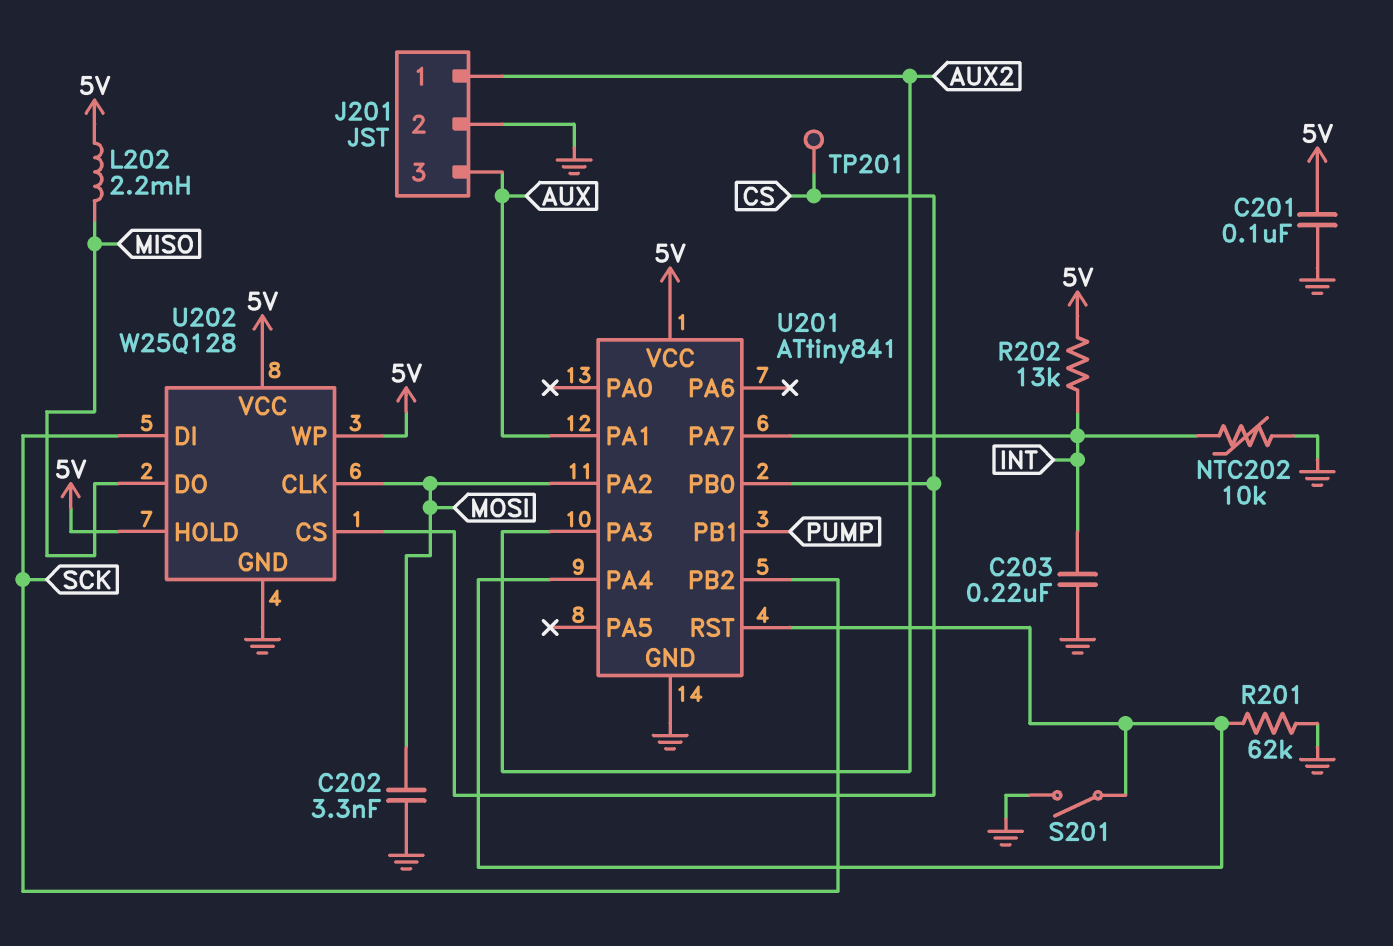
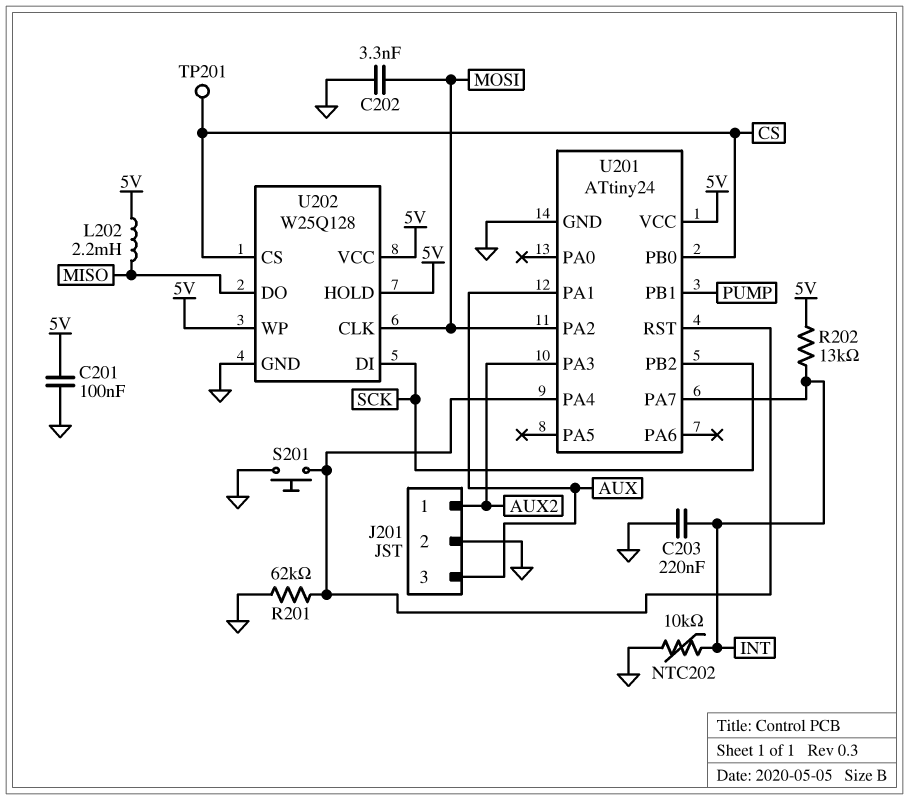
S201: switch (GND, U201/PA4) -> button (GND, U201/PA4)
U201: ATtiny841 -> ATtiny24

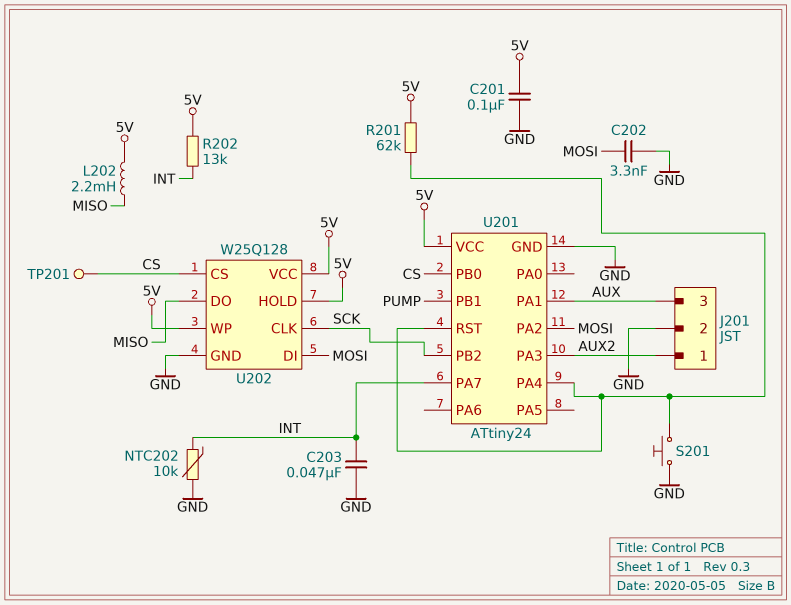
C203: 220nF (GND, INT) -> 47nF (GND, INT)
R201: 62k (GND, U201/PA4) -> 62k (5V, U201/PA4)
U202 pin CLK: MOSI -> SCK
U202 pin DI: SCK -> MOSI

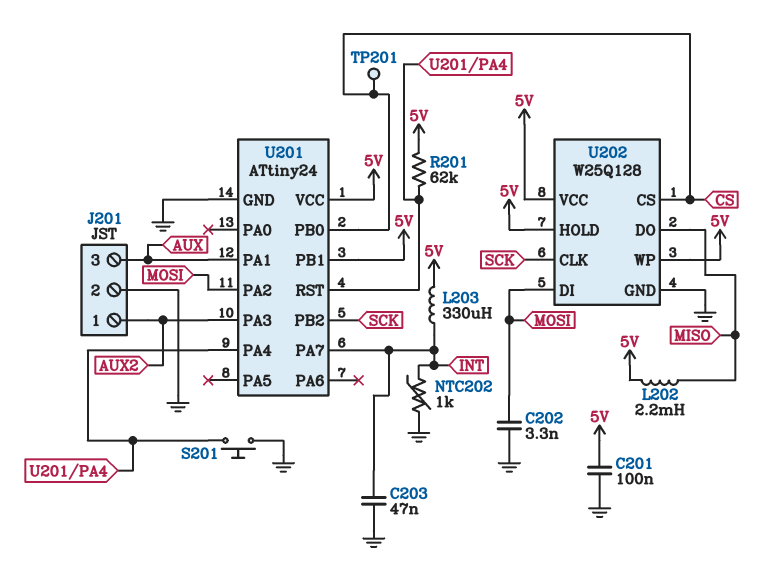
L203: none -> 330uH (5V, INT)
NTC202: 10k (GND, INT) -> 1k (GND, INT)
R202: 13k (5V, INT) -> none
U201 pin PB1: PUMP -> 5V

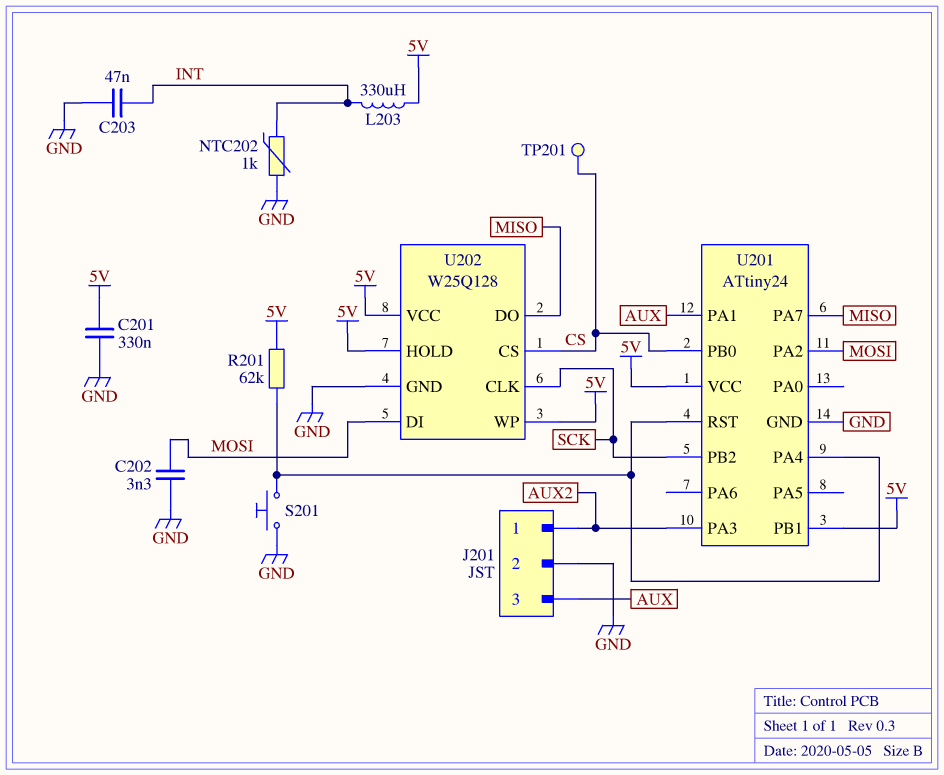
C201: 100nF (5V, GND) -> 330nF (5V, GND)
L202: 2.2mH (5V, MISO) -> none
U201 pin PA7: INT -> MISO

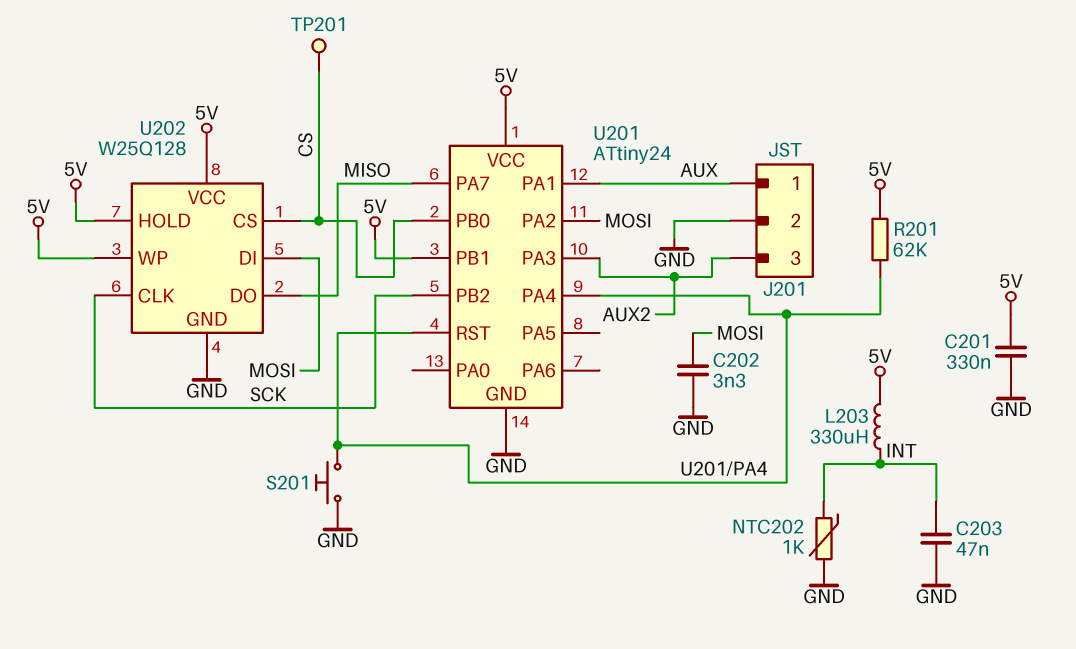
J201 pin 1: AUX2 -> AUX
J201 pin 3: AUX -> AUX2

